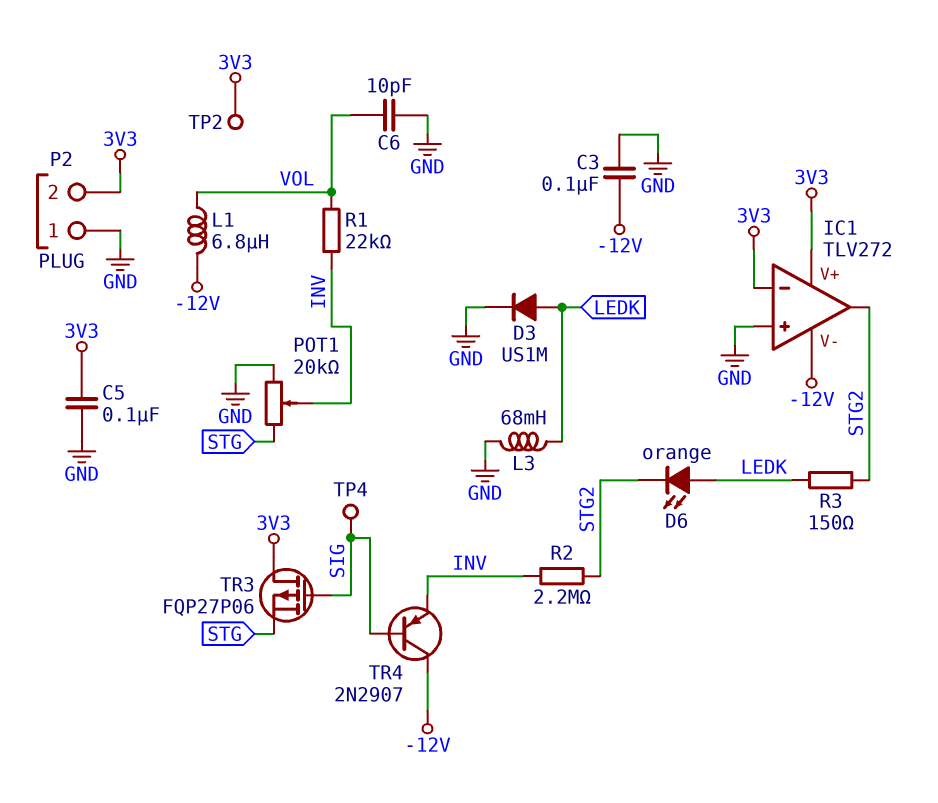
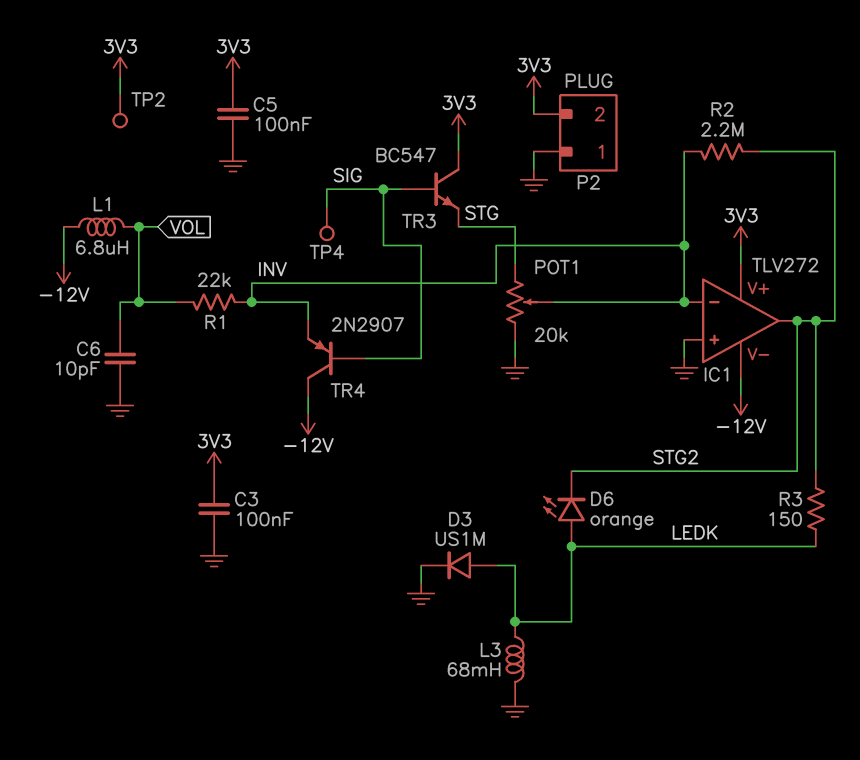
C3: 100nF (-12V, GND) -> 100nF (3V3, GND)
IC1 pin in-: 3V3 -> INV
TR3: PMOS FQP27P06 (G SIG, D 3V3, S STG) -> NPN BC547 (B SIG, C 3V3, E STG)

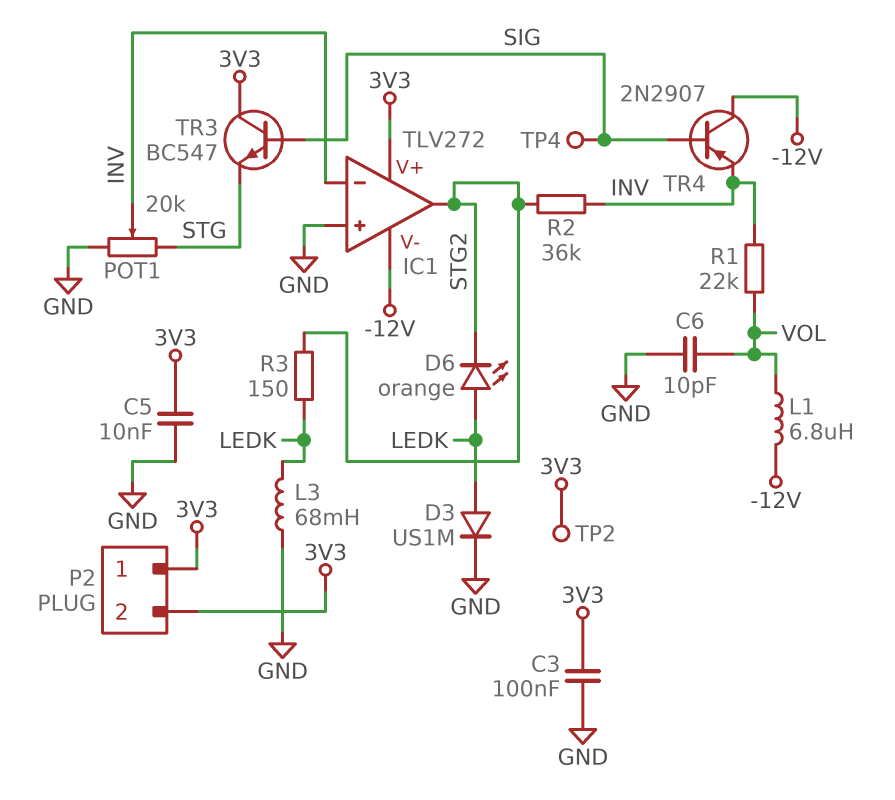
C5: 100nF (3V3, GND) -> 10nF (3V3, GND)
P2 pin 1: GND -> 3V3
R2: 2.2M (INV, STG2) -> 36k (INV, STG2)

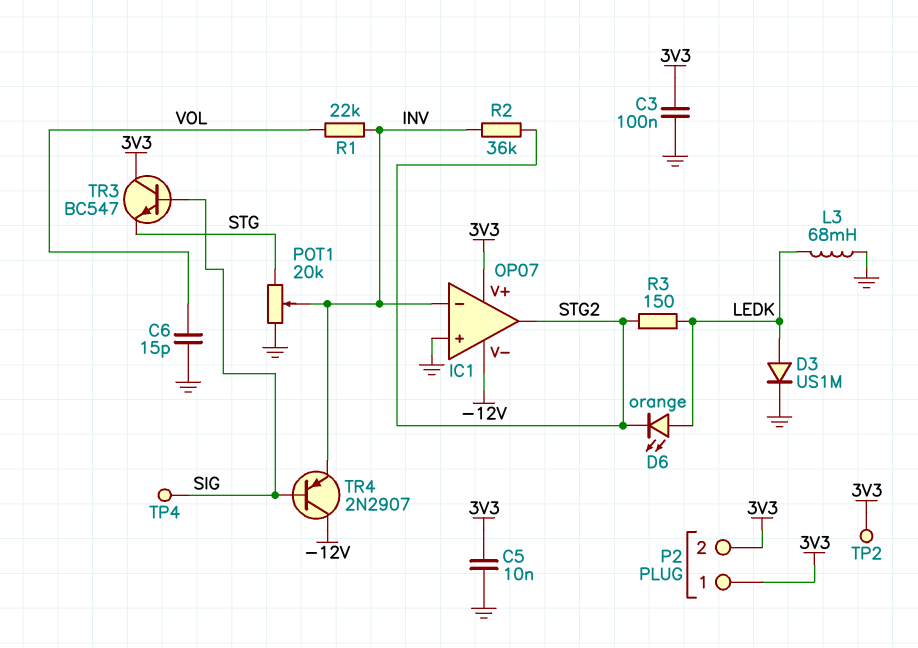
C6: 10pF (GND, VOL) -> 15pF (GND, VOL)
IC1: TLV272 -> OP07
L1: 6.8uH (-12V, VOL) -> none

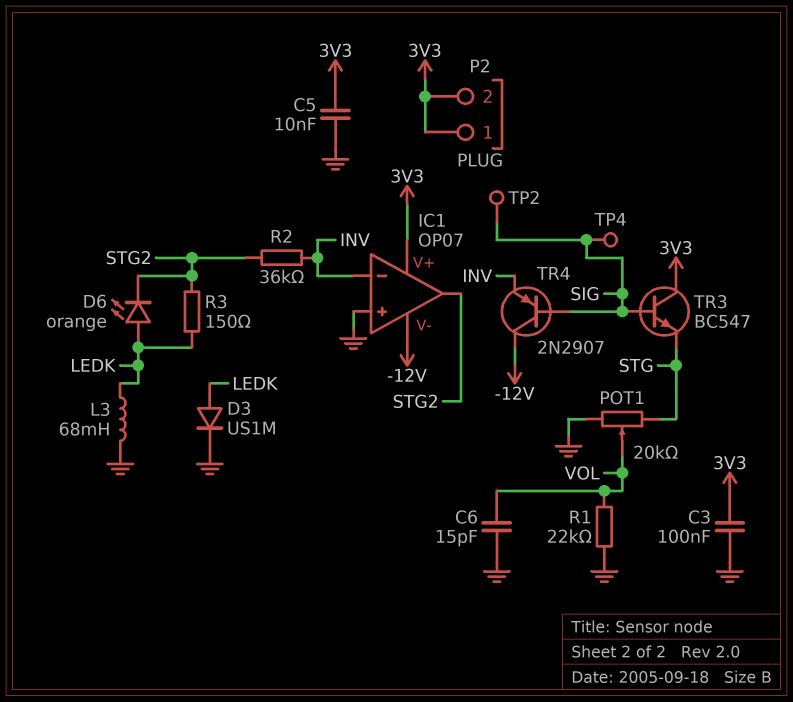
POT1: 20k (GND, STG, wiper INV) -> 20k (GND, STG, wiper VOL)
R1: 22k (INV, VOL) -> 22k (GND, VOL)
TP2: test point (3V3) -> test point (SIG)

